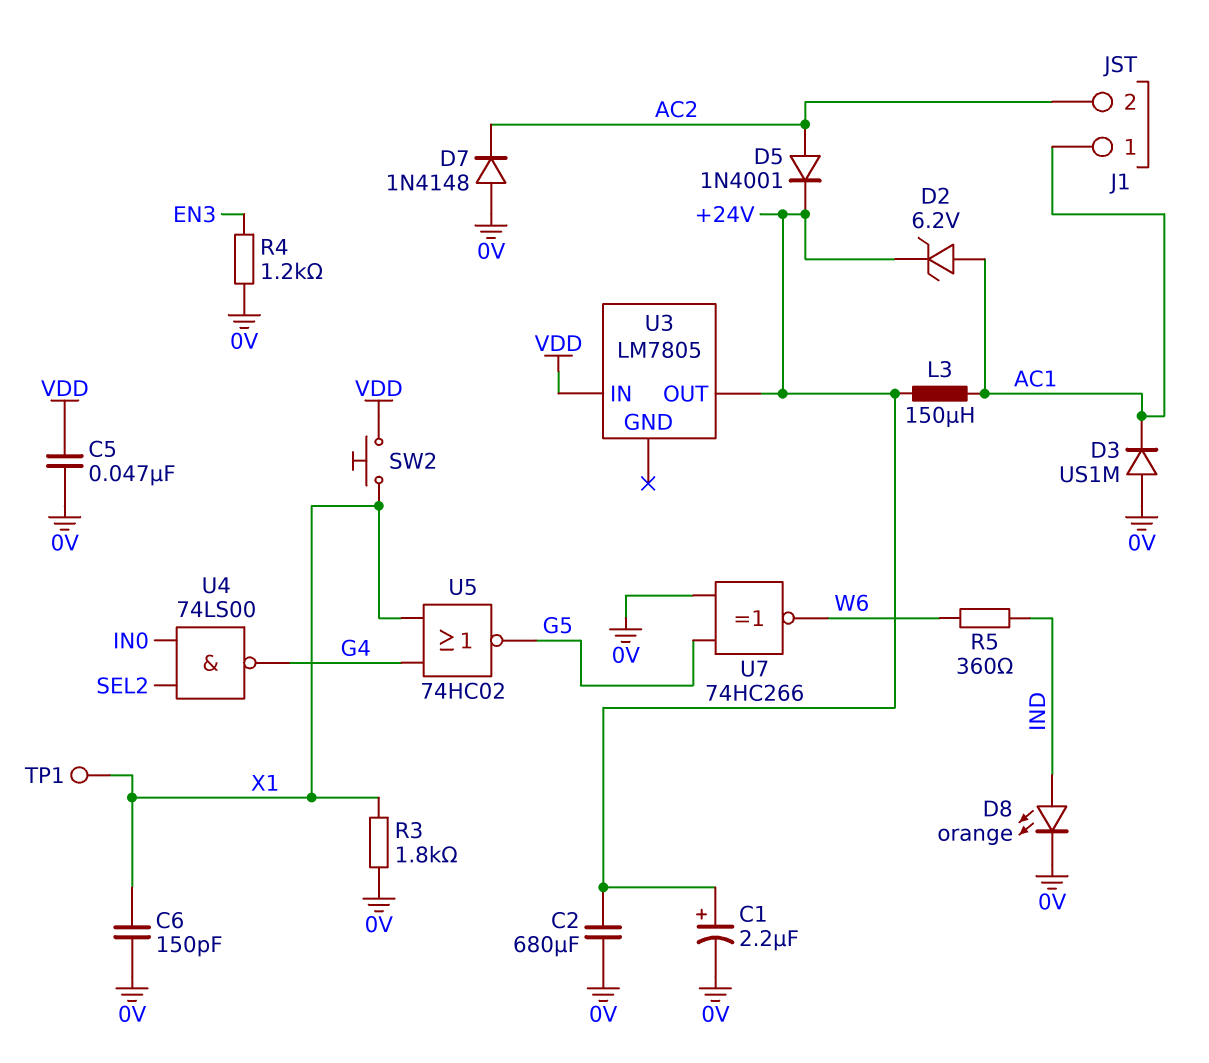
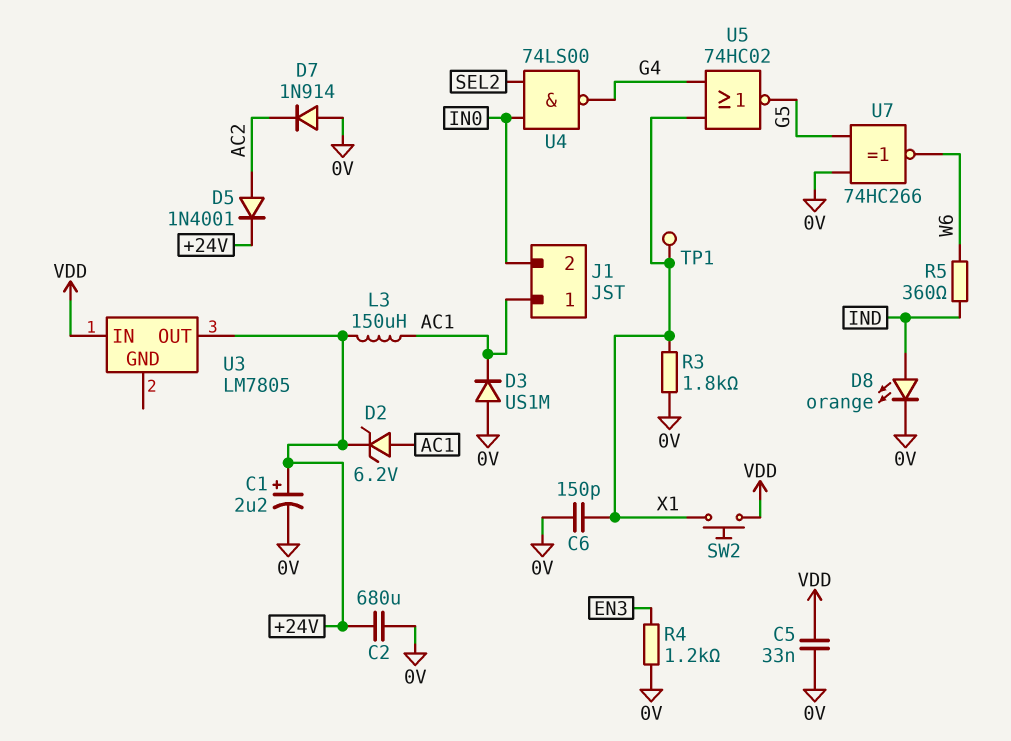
C5: 47nF (0V, VDD) -> 33nF (0V, VDD)
D7: diode 1N4148 (A 0V, K AC2) -> diode 1N914 (A 0V, K AC2)
J1 pin 2: AC2 -> IN0

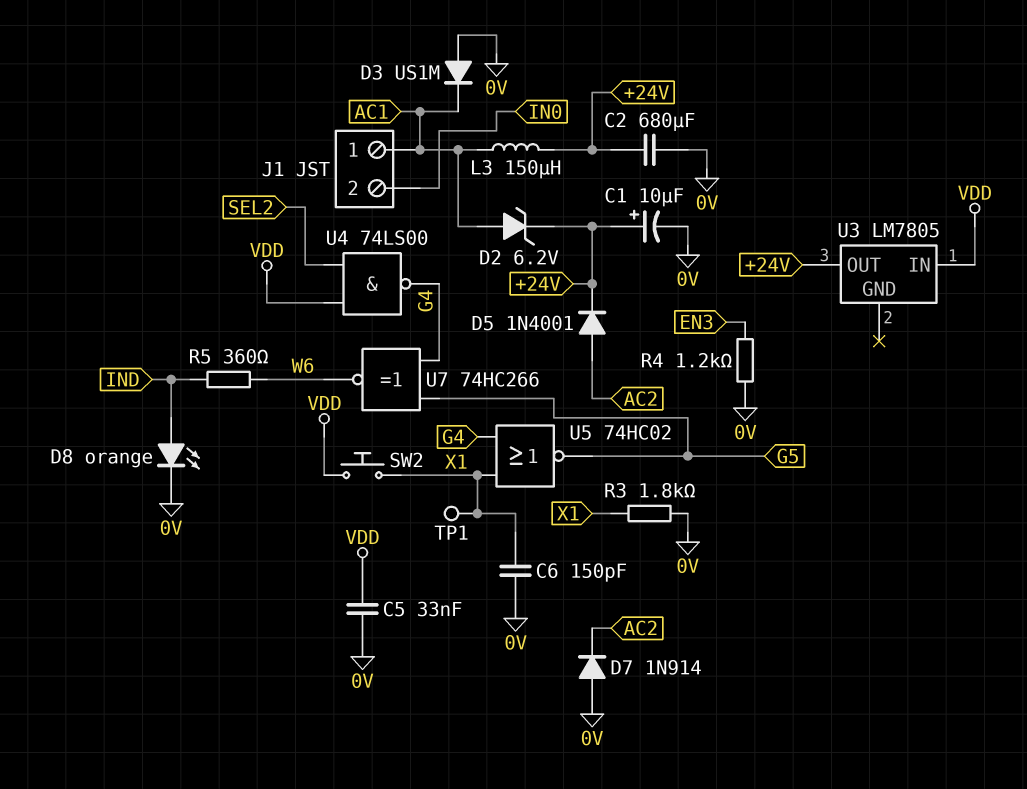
C1: 2.2uF (plus +24V, minus 0V) -> 10uF (plus +24V, minus 0V)
U4: NAND 74LS00 (in IN0, in SEL2, out G4) -> NAND 74LS00 (in SEL2, in VDD, out G4)
U7: XNOR 74HC266 (in 0V, in G5, out W6) -> XNOR 74HC266 (in G4, in G5, out W6)

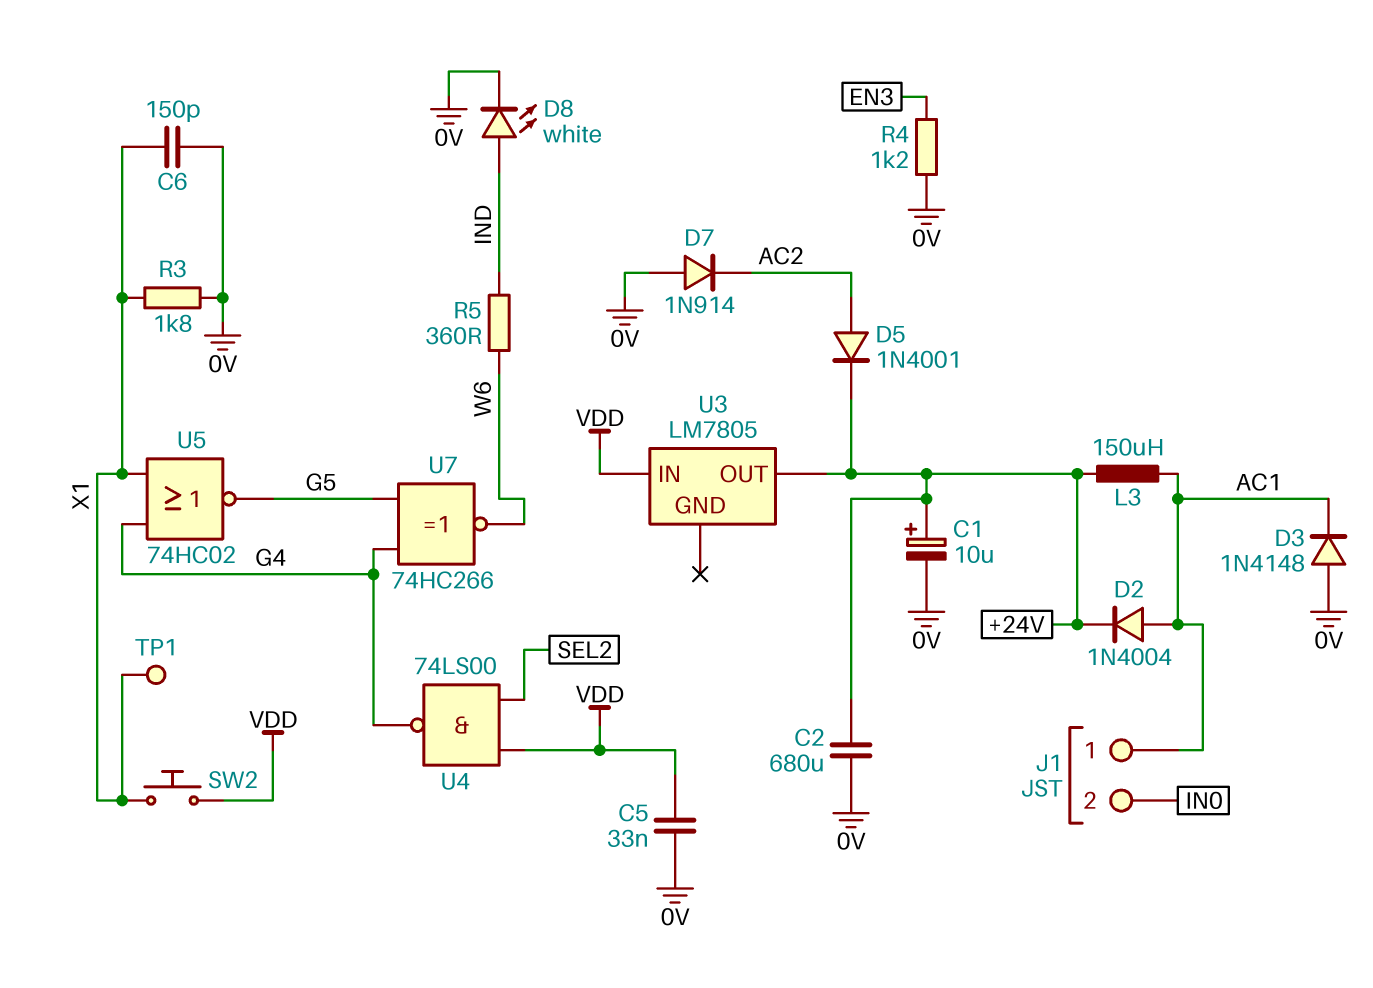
D2: zener 6.2V (A AC1, K +24V) -> diode 1N4004 (A AC1, K +24V)
D3: diode US1M (A 0V, K AC1) -> diode 1N4148 (A 0V, K AC1)
D8: LED orange (A IND, K 0V) -> LED white (A IND, K 0V)

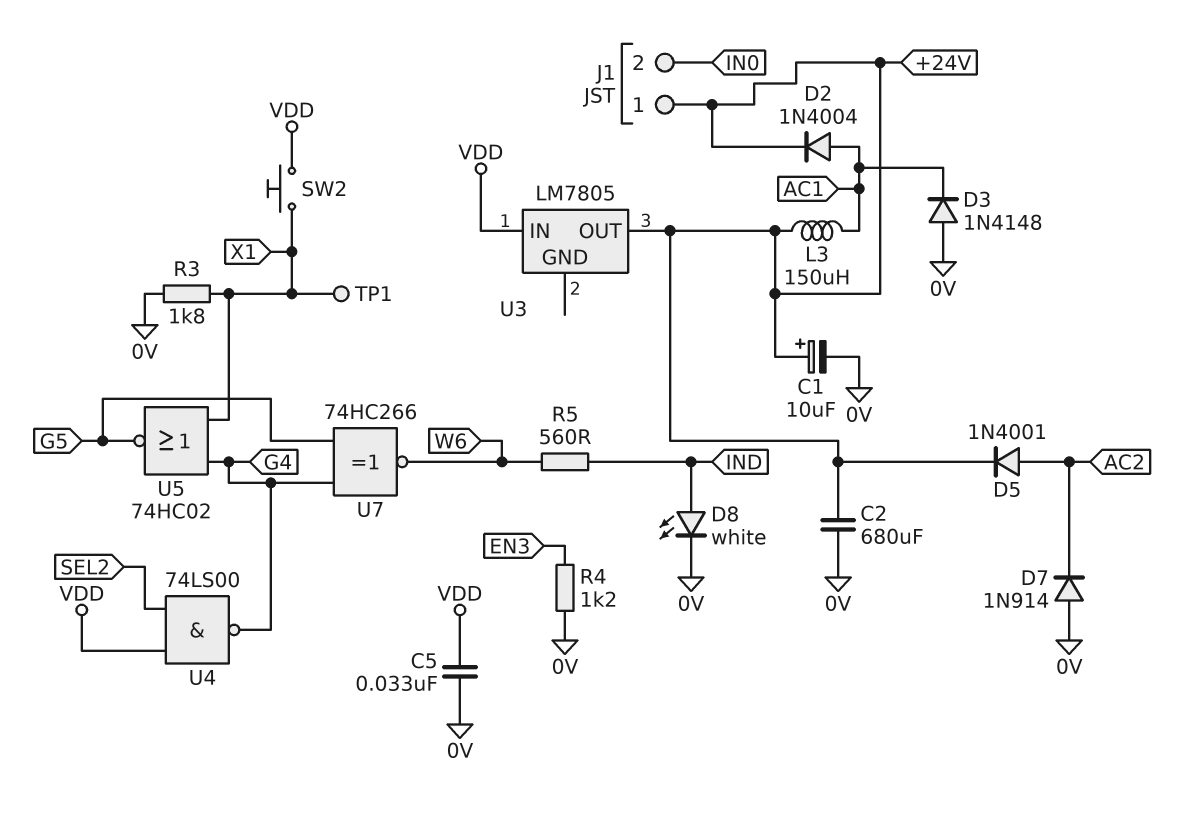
C6: 150pF (0V, X1) -> none
J1 pin 1: AC1 -> +24V
R5: 360 (IND, W6) -> 560 (IND, W6)

